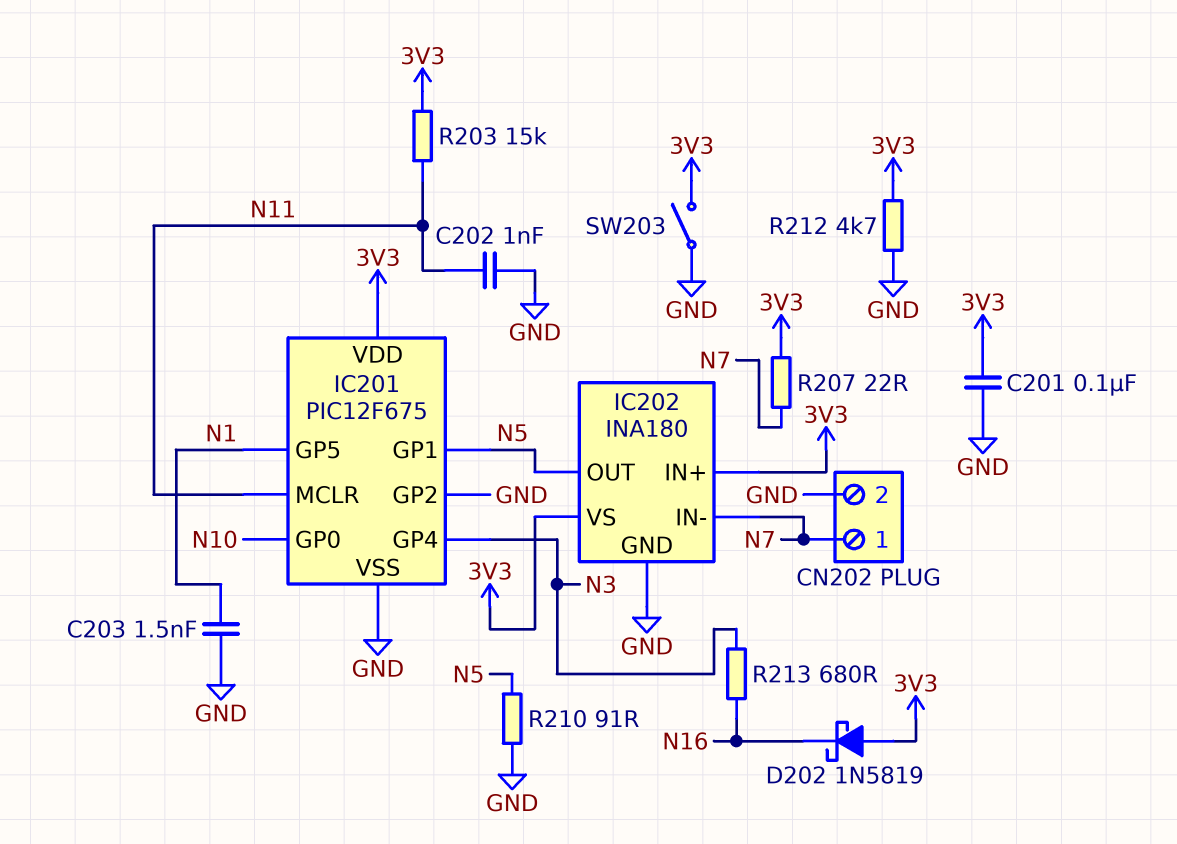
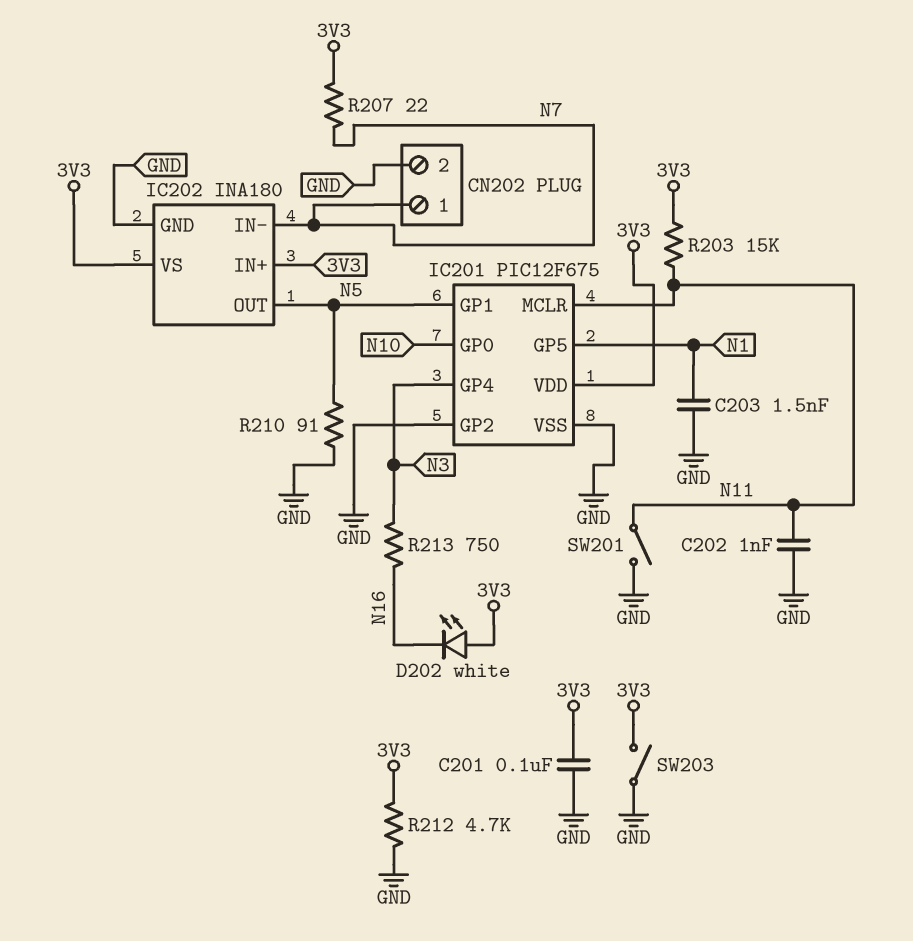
D202: schottky 1N5819 (A 3V3, K N16) -> LED white (A 3V3, K N16)
R213: 680 (N3, N16) -> 750 (N3, N16)
SW201: none -> switch (GND, N11)

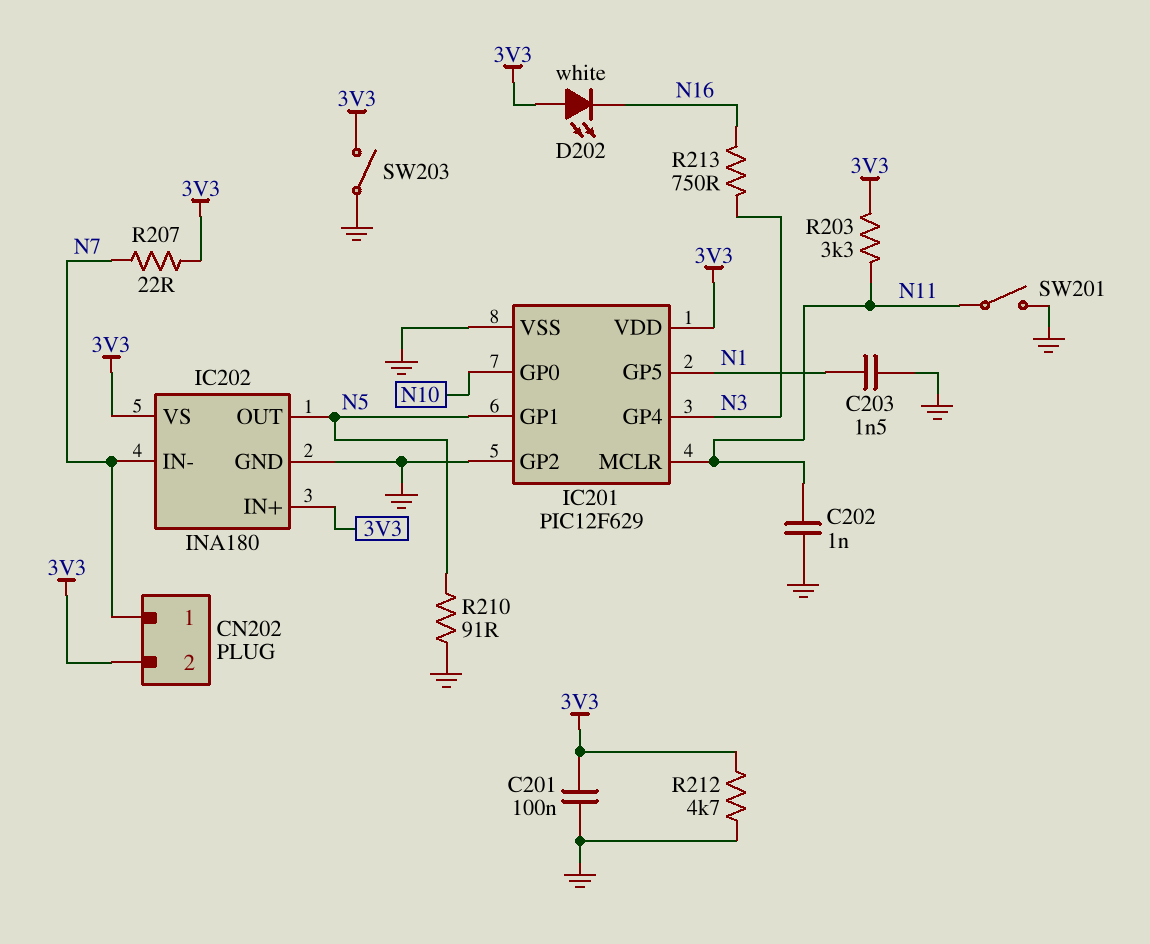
CN202 pin 2: GND -> 3V3
IC201: PIC12F675 -> PIC12F629
R203: 15k (3V3, N11) -> 3.3k (3V3, N11)

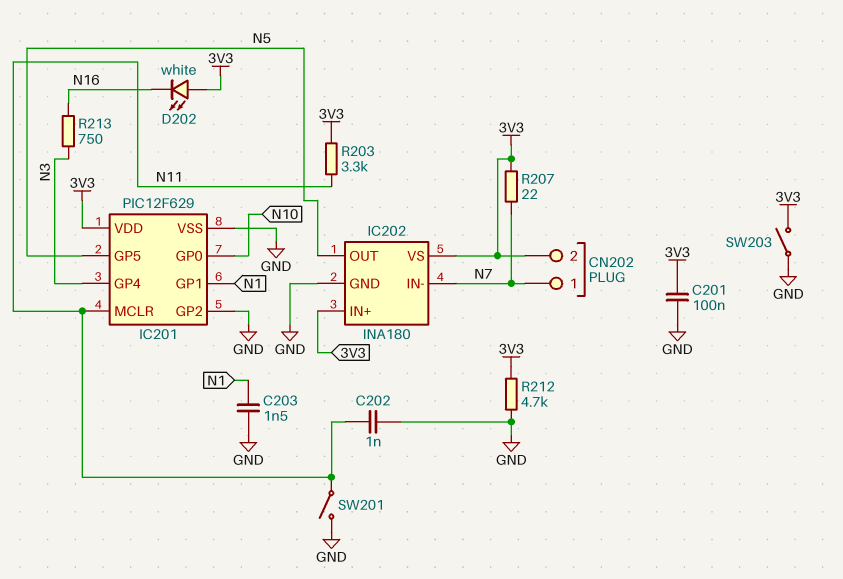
IC201 pin GP1: N5 -> N1
IC201 pin GP5: N1 -> N5
R210: 91 (GND, N5) -> none

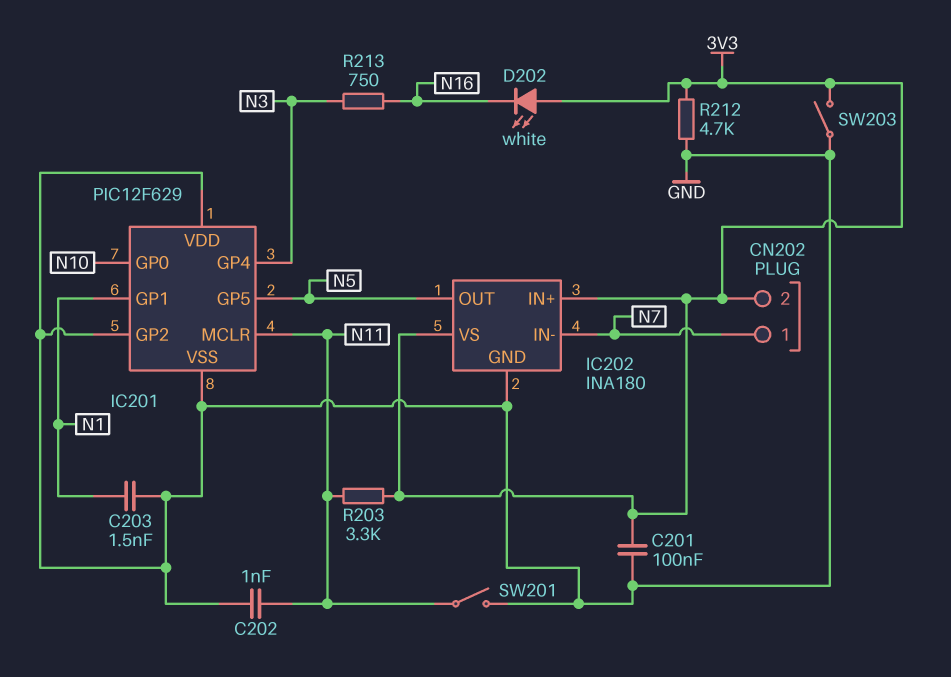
IC201 pin VDD: 3V3 -> GND
R207: 22 (3V3, N7) -> none

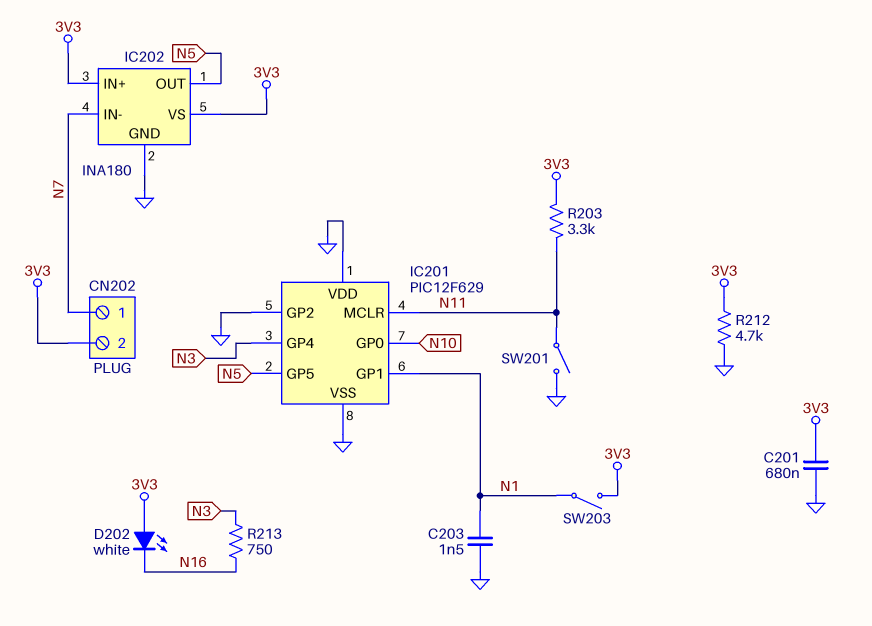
C201: 100nF (3V3, GND) -> 680nF (3V3, GND)
C202: 1nF (GND, N11) -> none
SW203: switch (3V3, GND) -> switch (3V3, N1)

